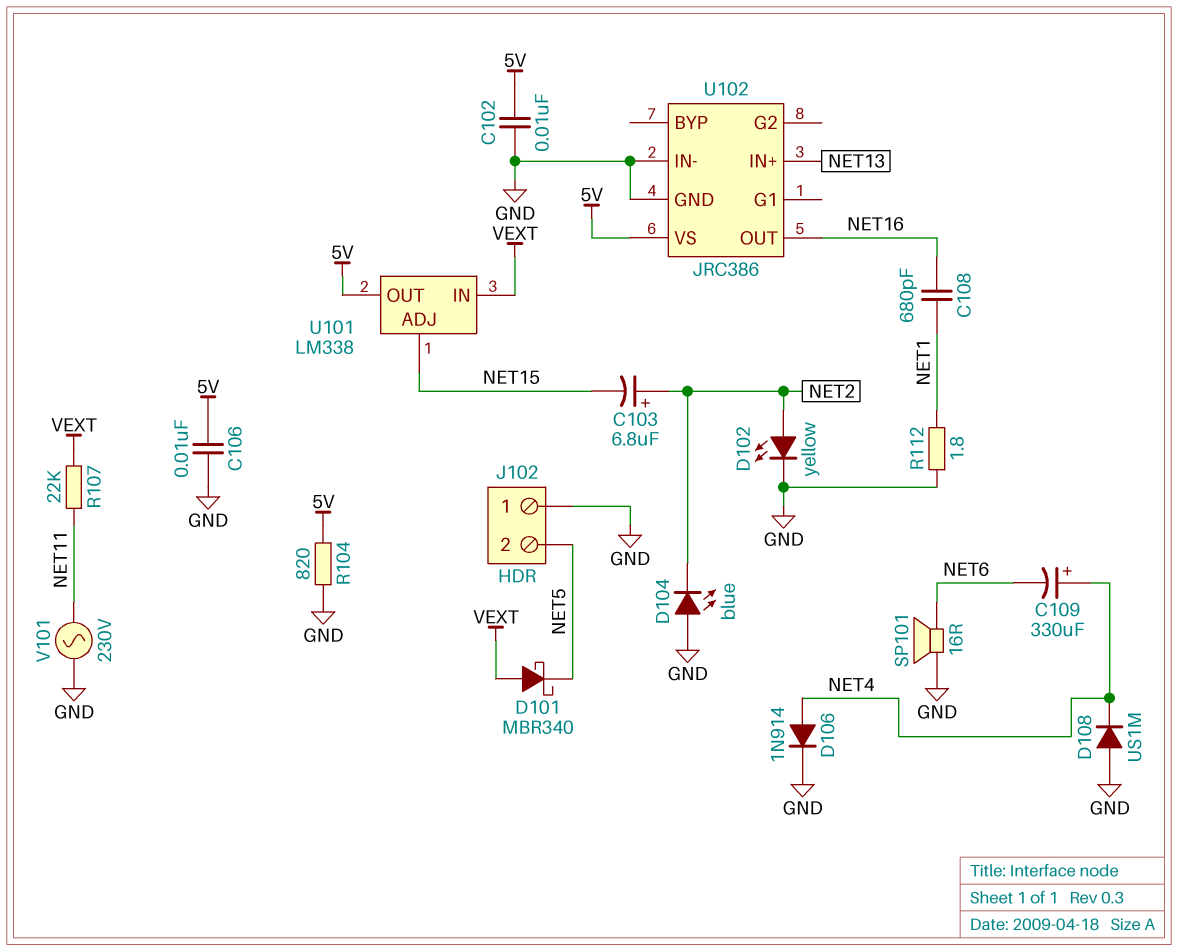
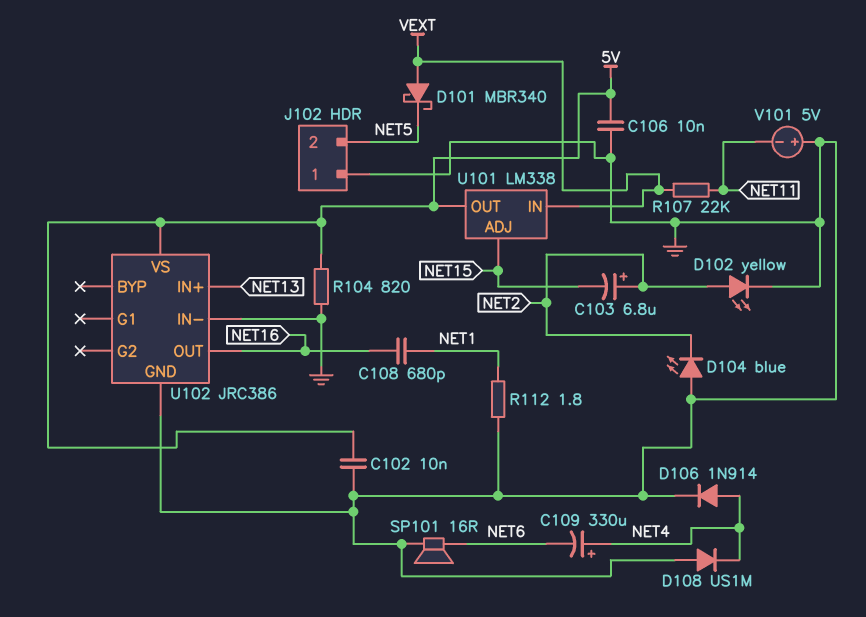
V101: AC 230V (GND, NET11) -> 5V (plus GND, minus NET11)

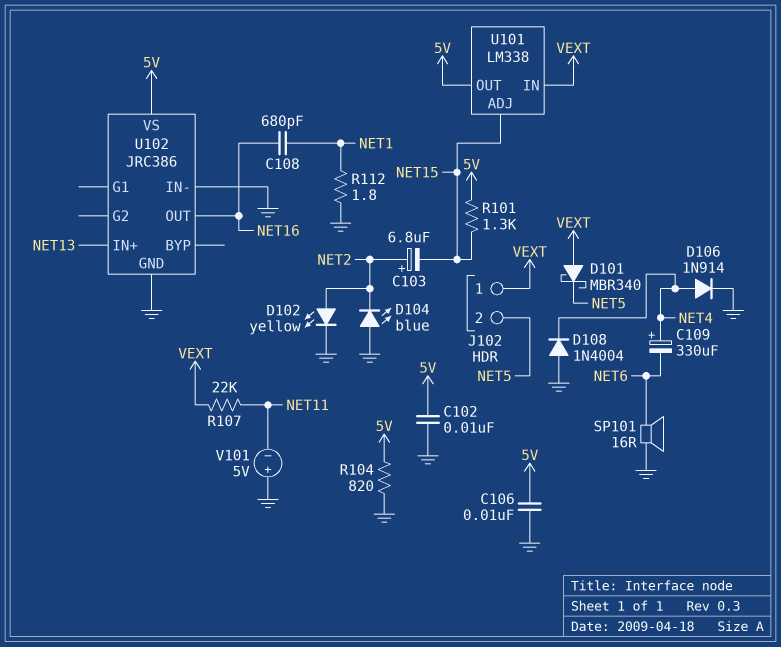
D108: diode US1M (A GND, K NET4) -> diode 1N4004 (A GND, K NET4)
J102 pin 1: GND -> VEXT
R101: none -> 1.3k (5V, NET15)

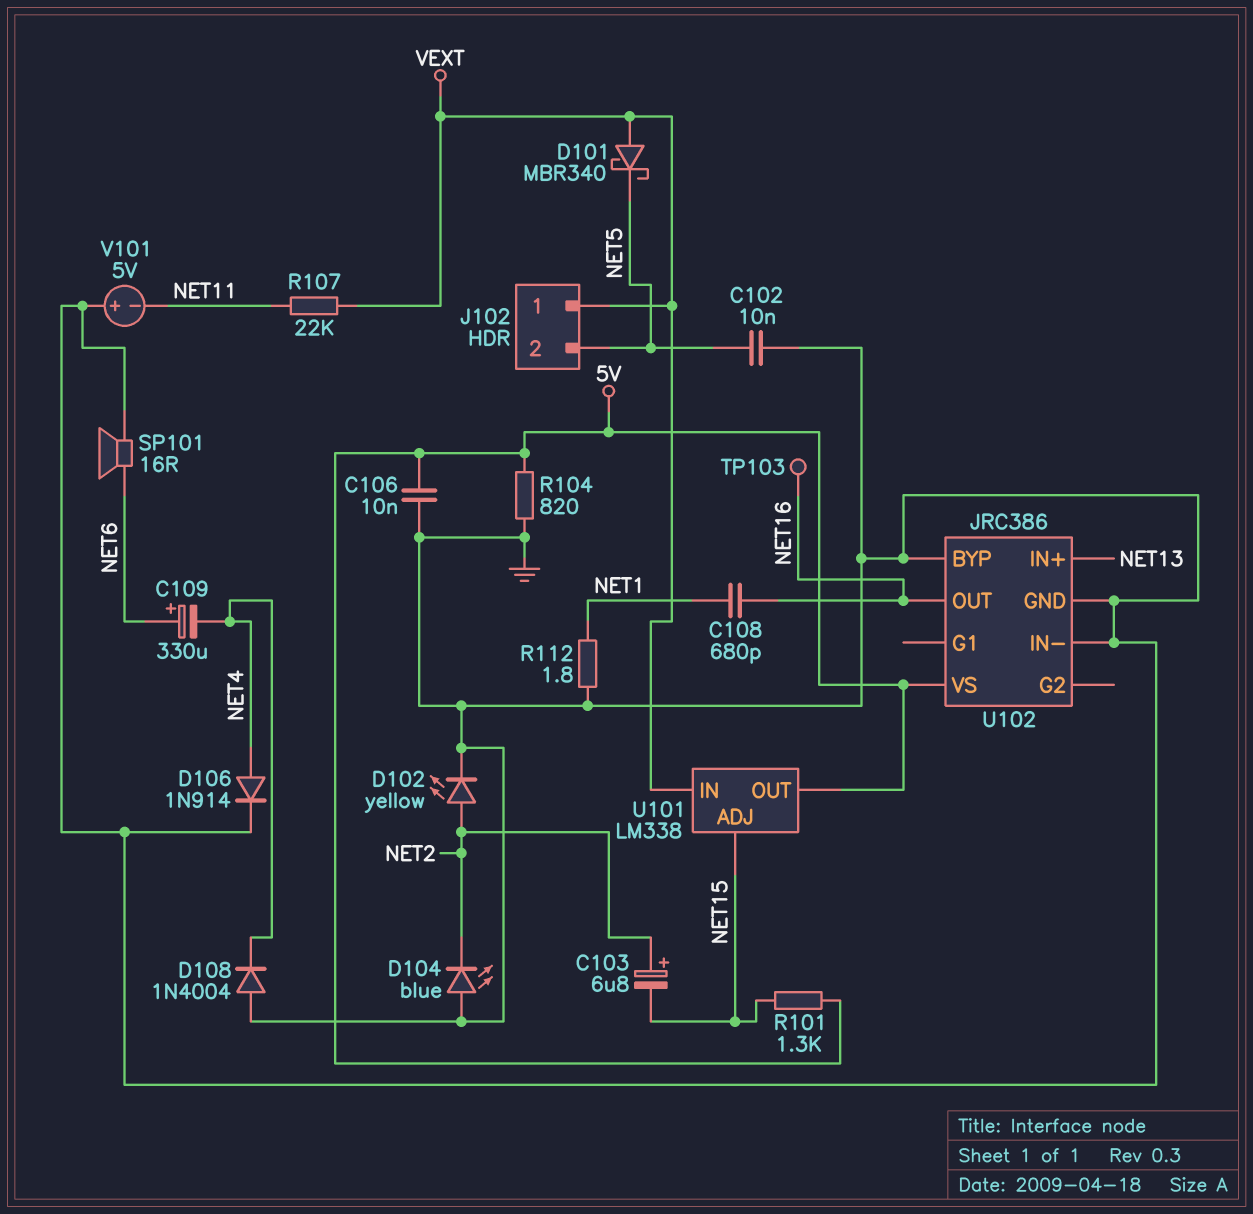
C102: 10nF (5V, GND) -> 10nF (GND, NET5)
C109: 330uF (plus NET4, minus NET6) -> 330uF (plus NET6, minus NET4)
TP103: none -> test point (NET16)
U102 pin BYP: none -> GND

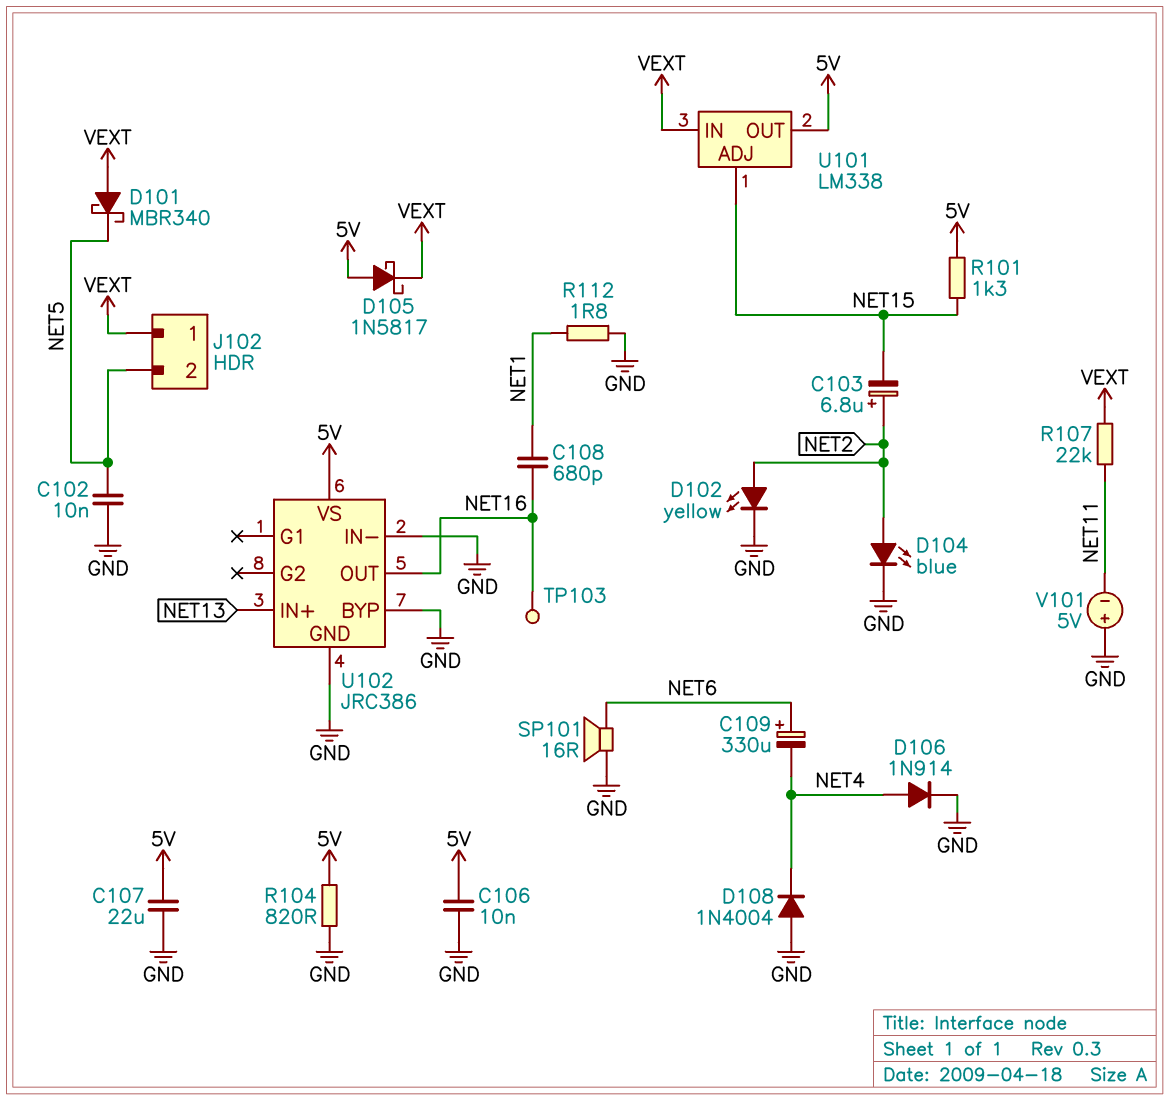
C107: none -> 22uF (5V, GND)
D104: LED blue (A GND, K NET2) -> LED blue (A NET2, K GND)
D105: none -> schottky 1N5817 (A 5V, K VEXT)

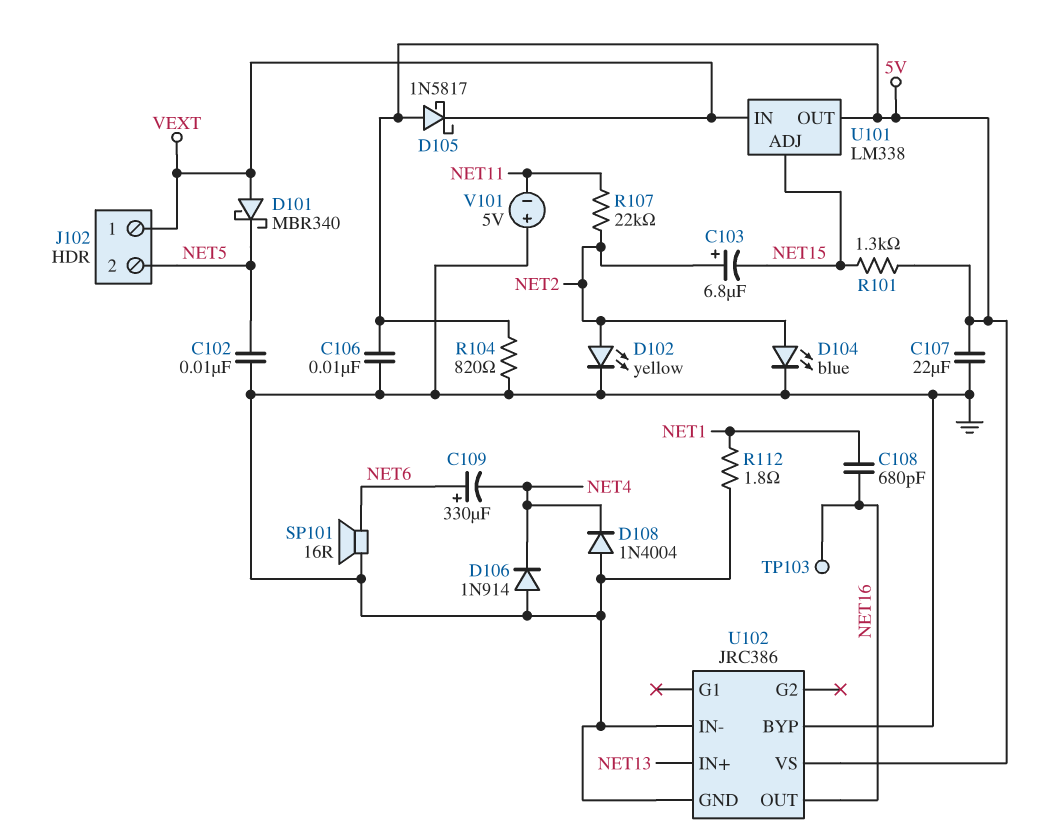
D106: diode 1N914 (A NET4, K GND) -> diode 1N914 (A GND, K NET4)
R107: 22k (NET11, VEXT) -> 22k (NET2, NET11)

